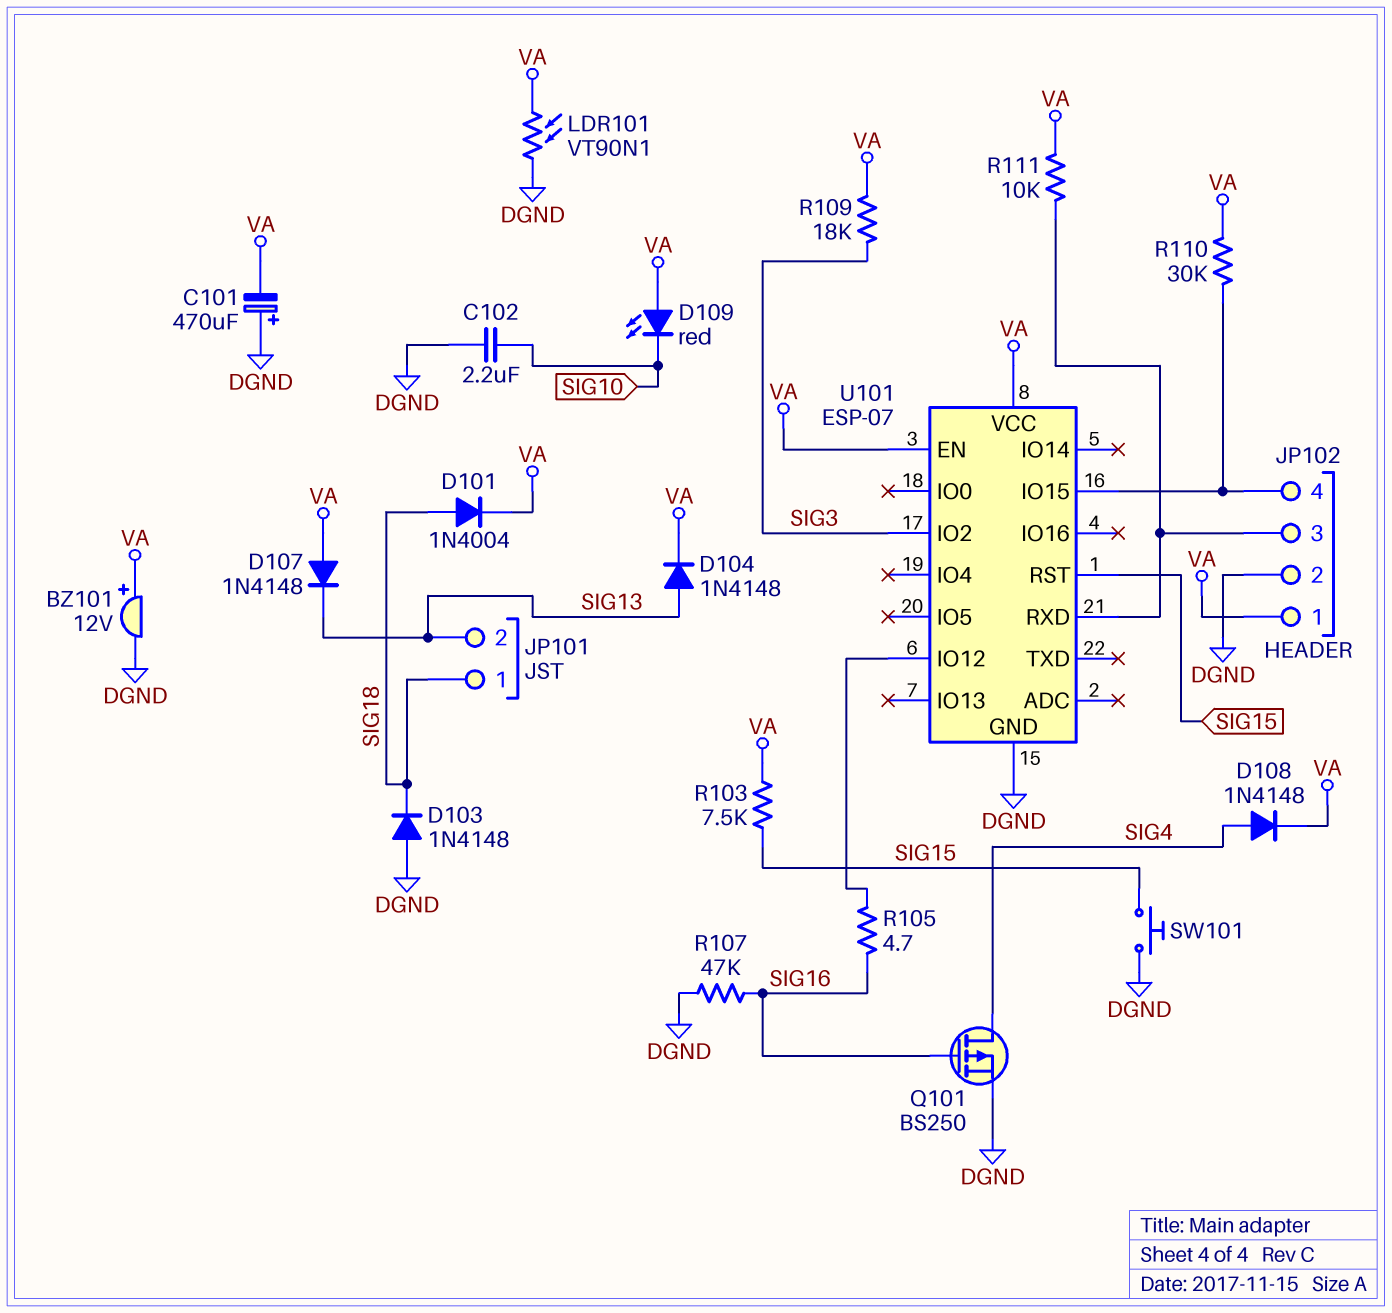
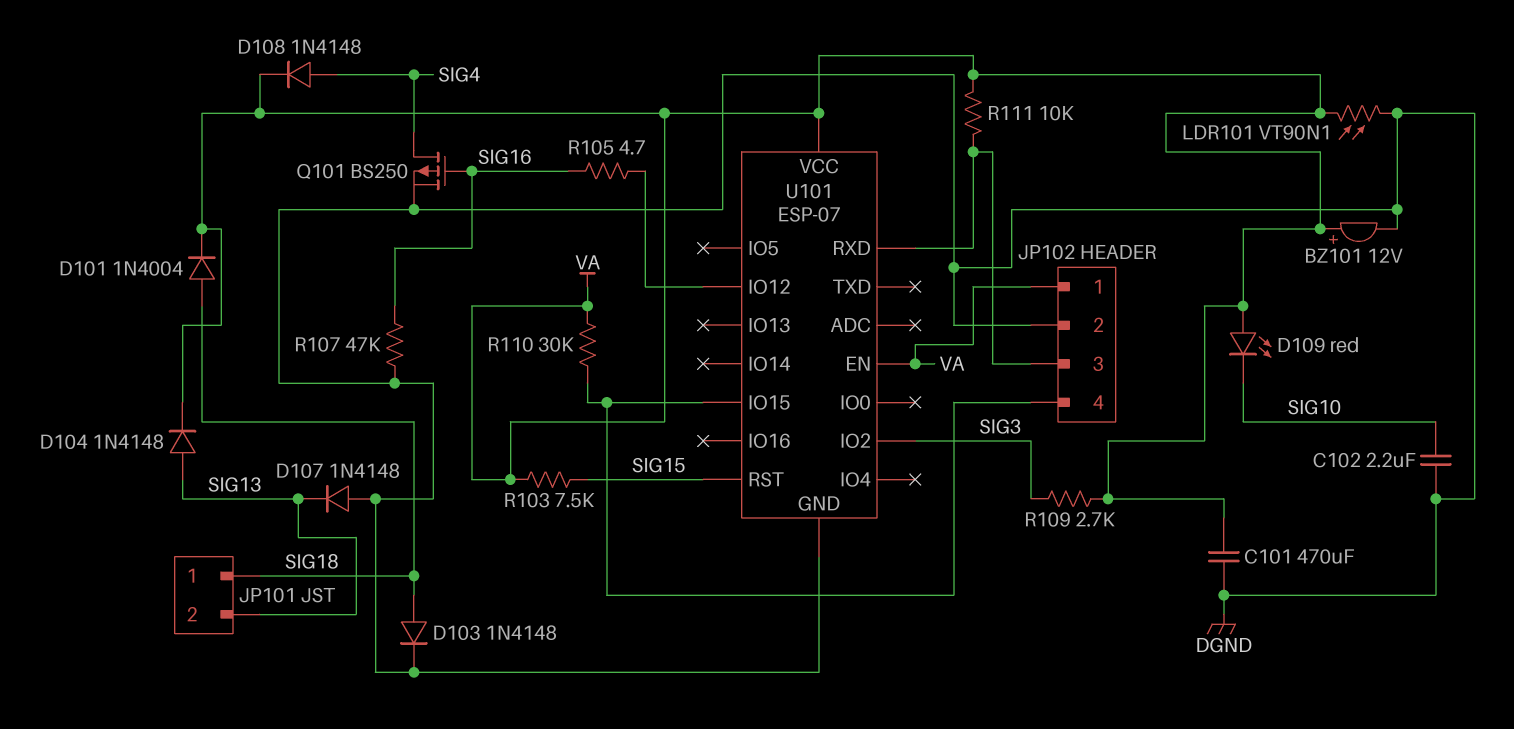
C101: 470uF (plus DGND, minus VA) -> 470uF (DGND, VA)
D103: diode 1N4148 (A DGND, K SIG18) -> diode 1N4148 (A SIG18, K DGND)
D107: diode 1N4148 (A VA, K SIG13) -> diode 1N4148 (A DGND, K SIG13)
R109: 18k (SIG3, VA) -> 2.7k (SIG3, VA)
SW101: button (DGND, SIG15) -> none

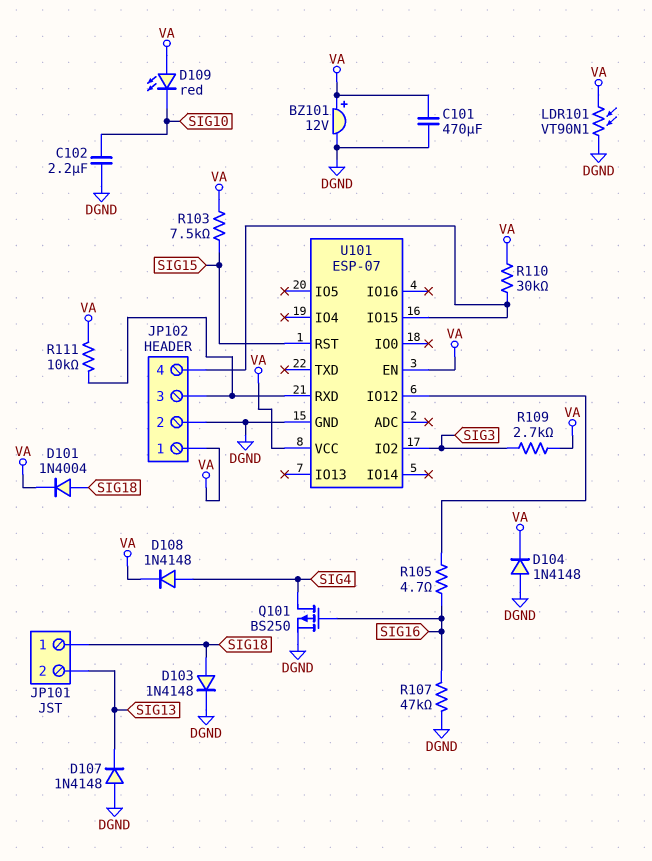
D104: diode 1N4148 (A SIG13, K VA) -> diode 1N4148 (A DGND, K VA)

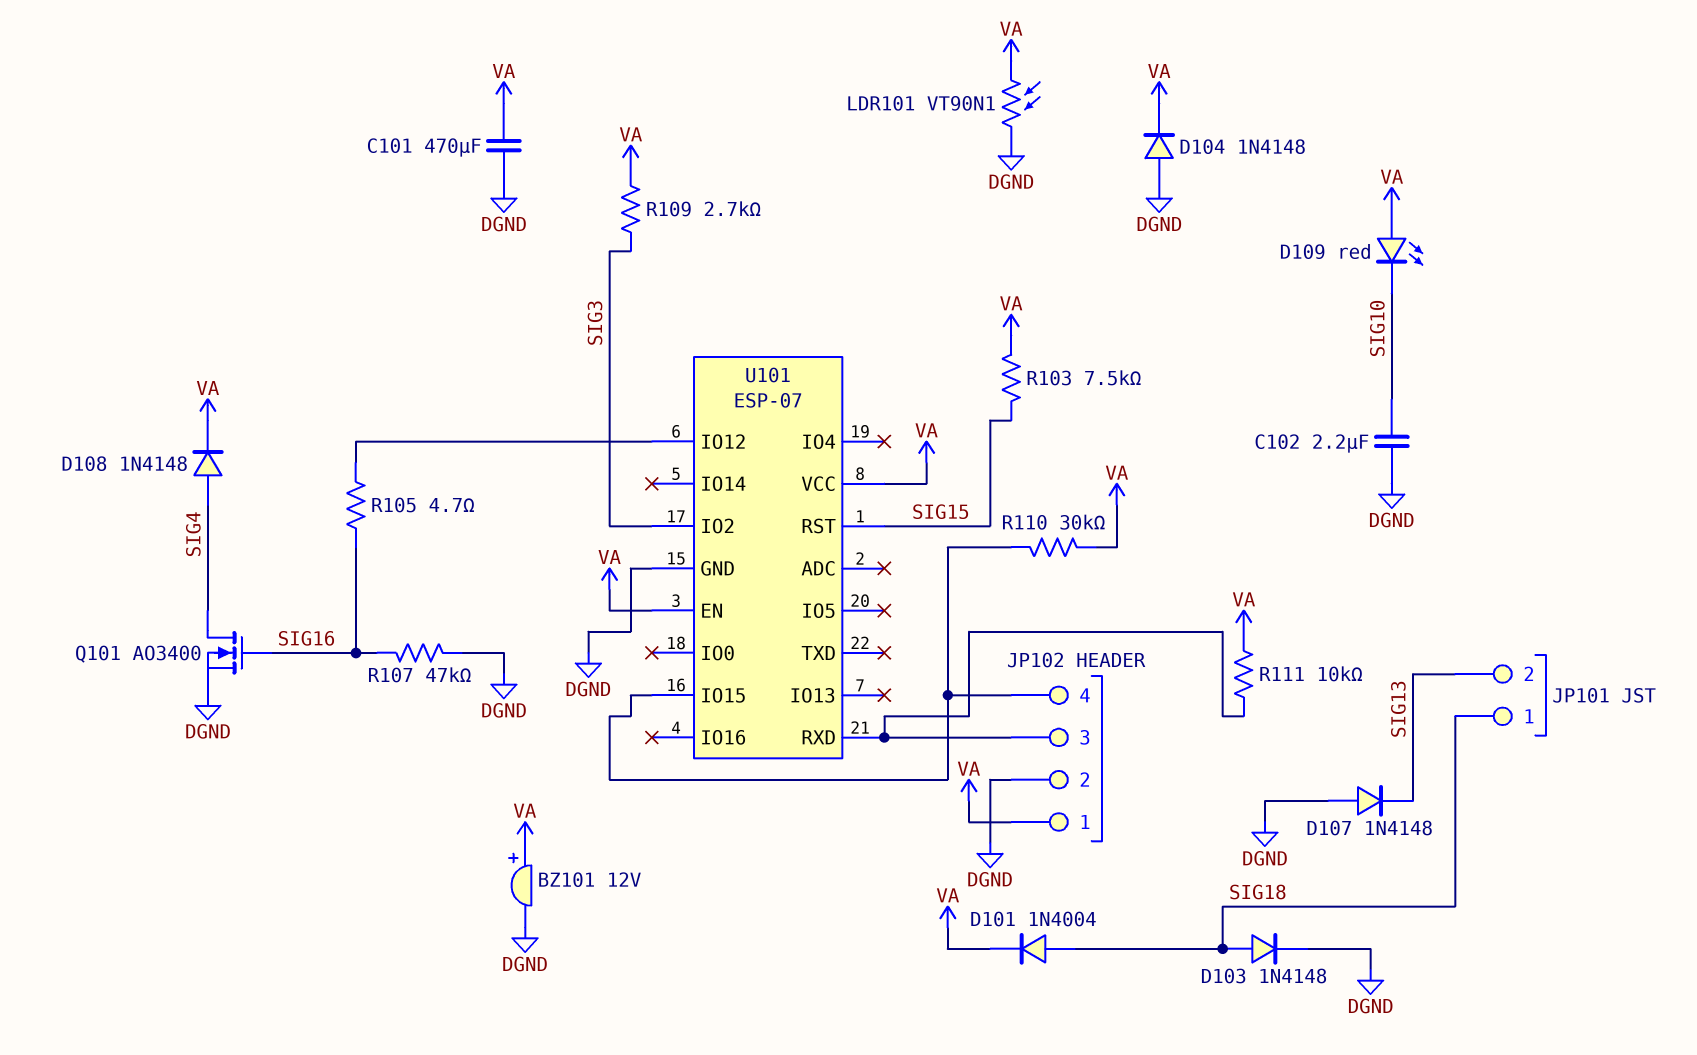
Q101: PMOS BS250 (G SIG16, D SIG4, S DGND) -> NMOS AO3400 (G SIG16, D SIG4, S DGND)

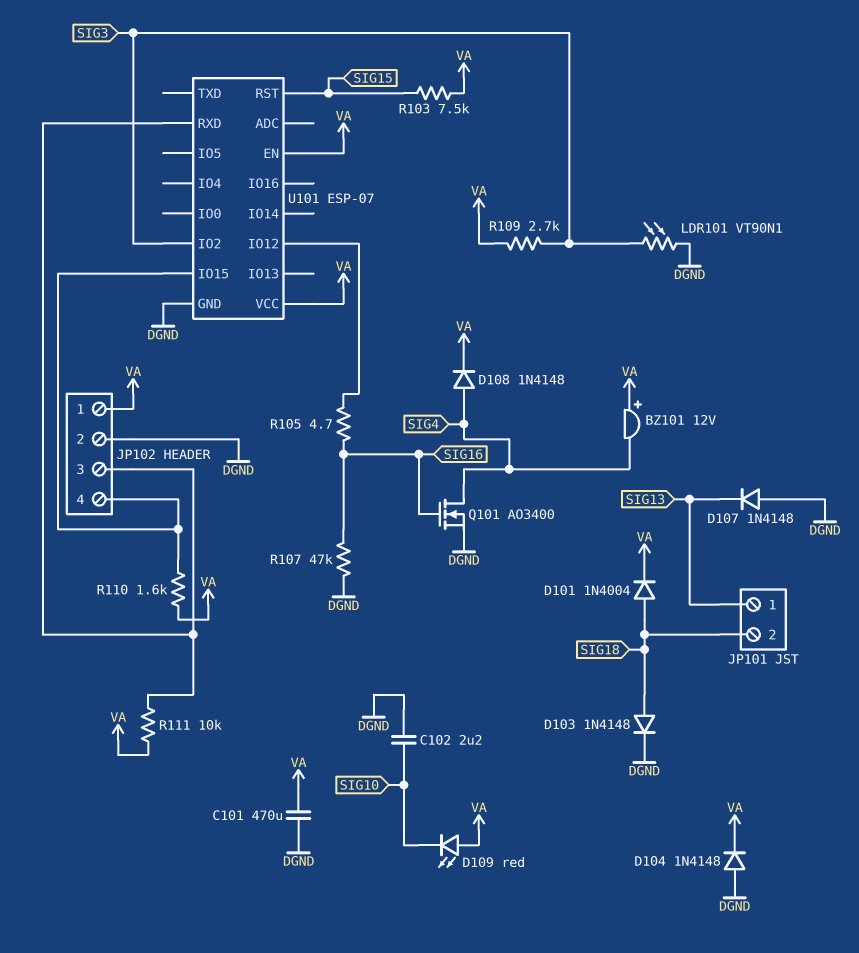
BZ101: buzzer 12V (plus VA, minus DGND) -> buzzer 12V (plus VA, minus SIG4)
JP101 pin 1: SIG18 -> SIG13
JP101 pin 2: SIG13 -> SIG18
LDR101: VT90N1 (DGND, VA) -> VT90N1 (DGND, SIG3)
R110: 30k (JP102/4, VA) -> 1.6k (JP102/4, VA)

